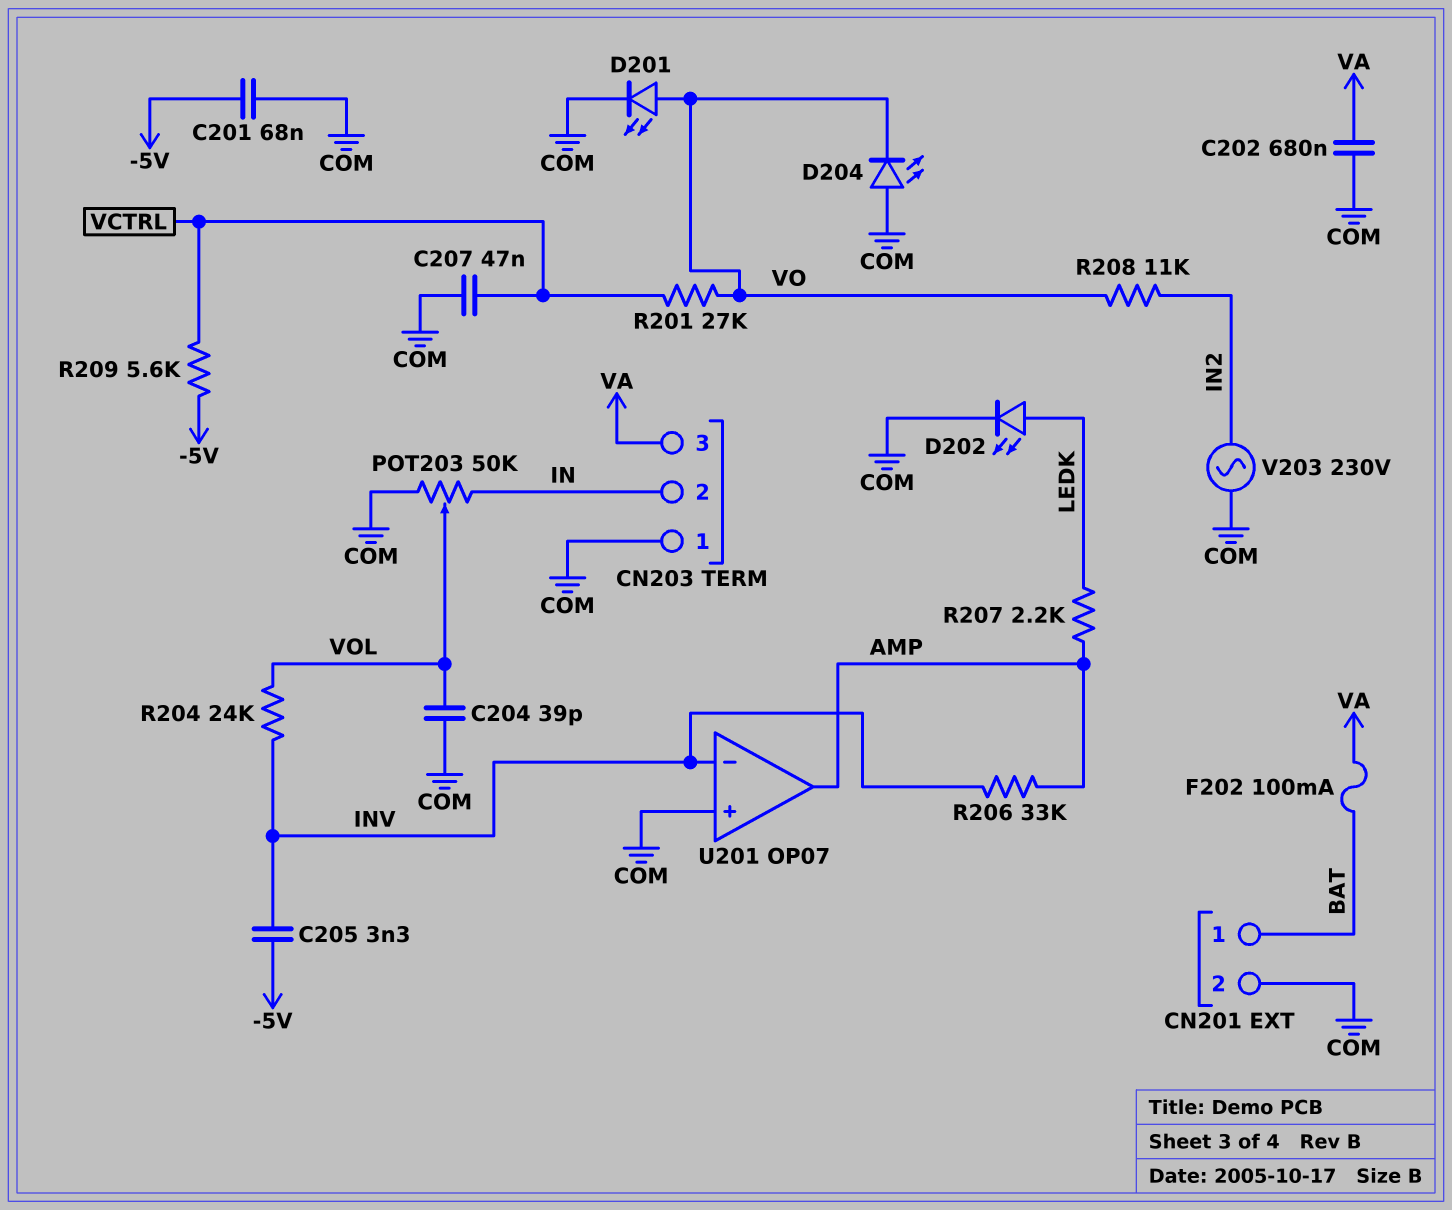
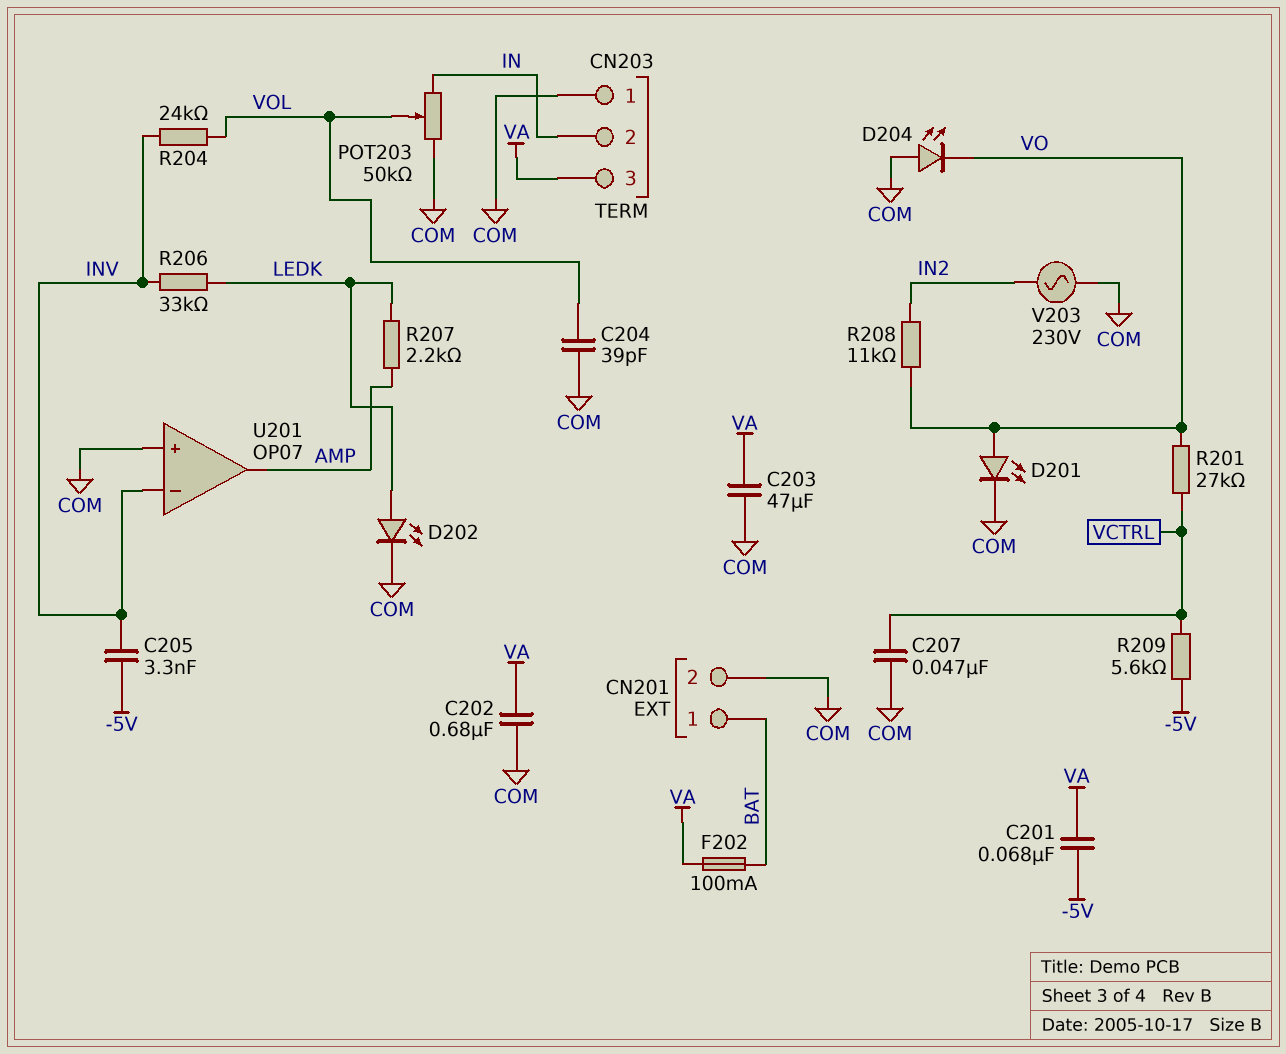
C201: 68nF (-5V, COM) -> 68nF (-5V, VA)
C203: none -> 47uF (COM, VA)
R206: 33k (AMP, INV) -> 33k (INV, LEDK)

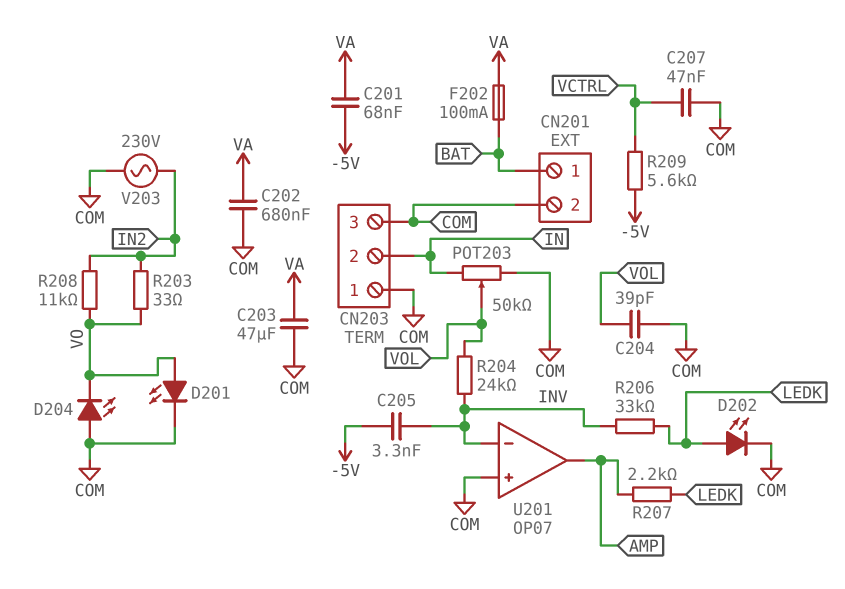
CN203 pin 3: VA -> COM
R201: 27k (VCTRL, VO) -> none
R203: none -> 33 (IN2, VO)

